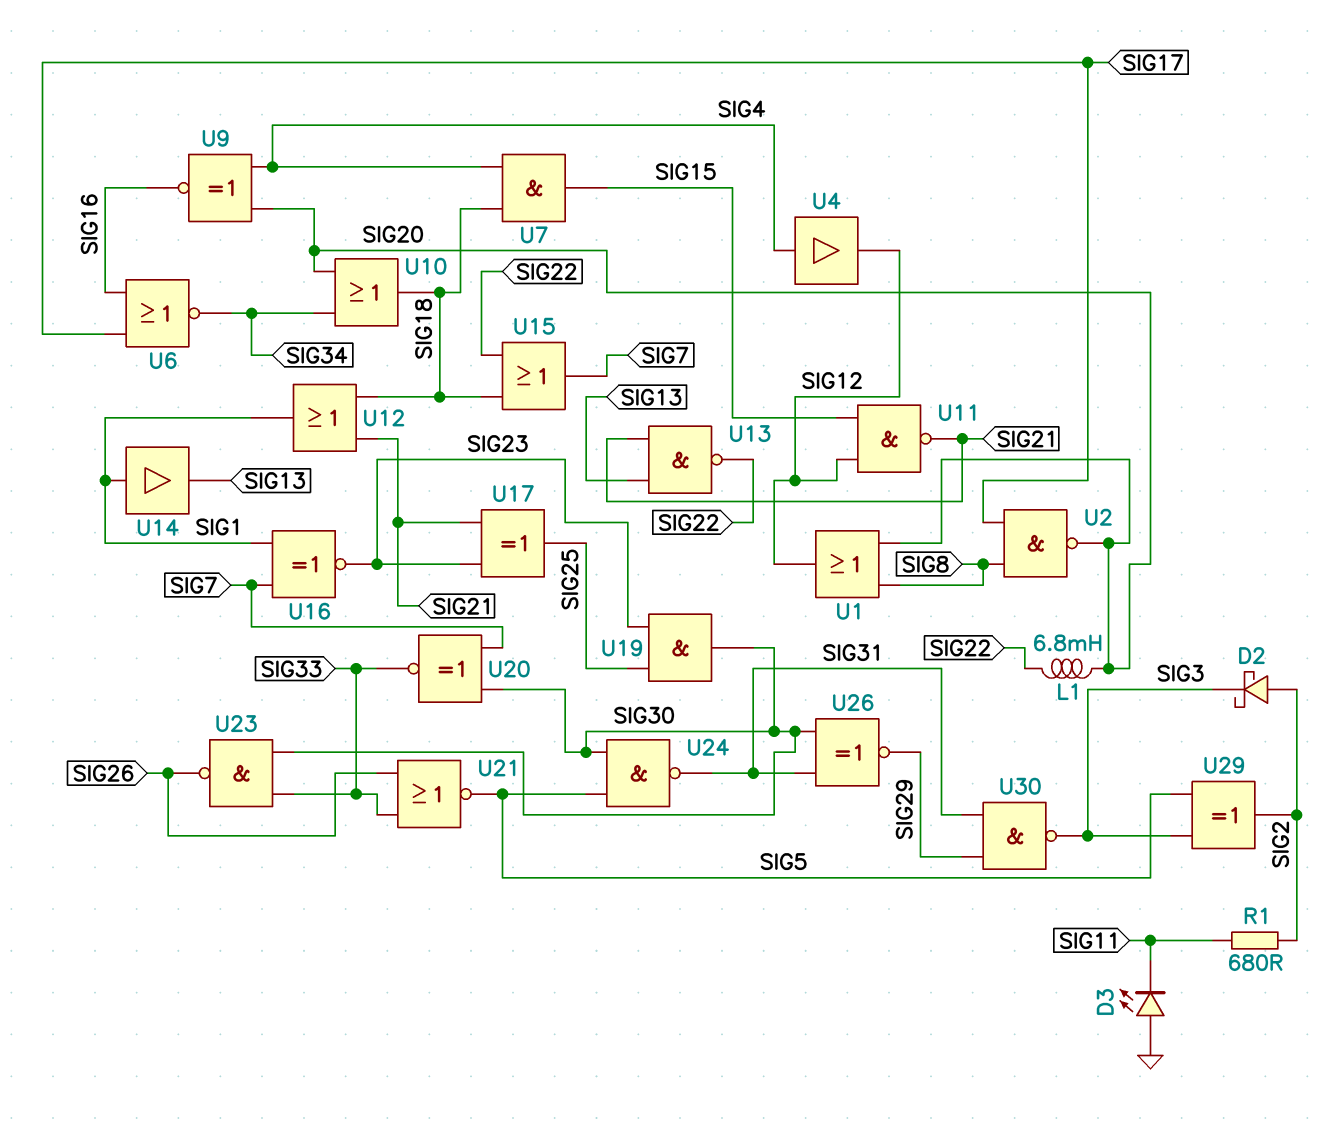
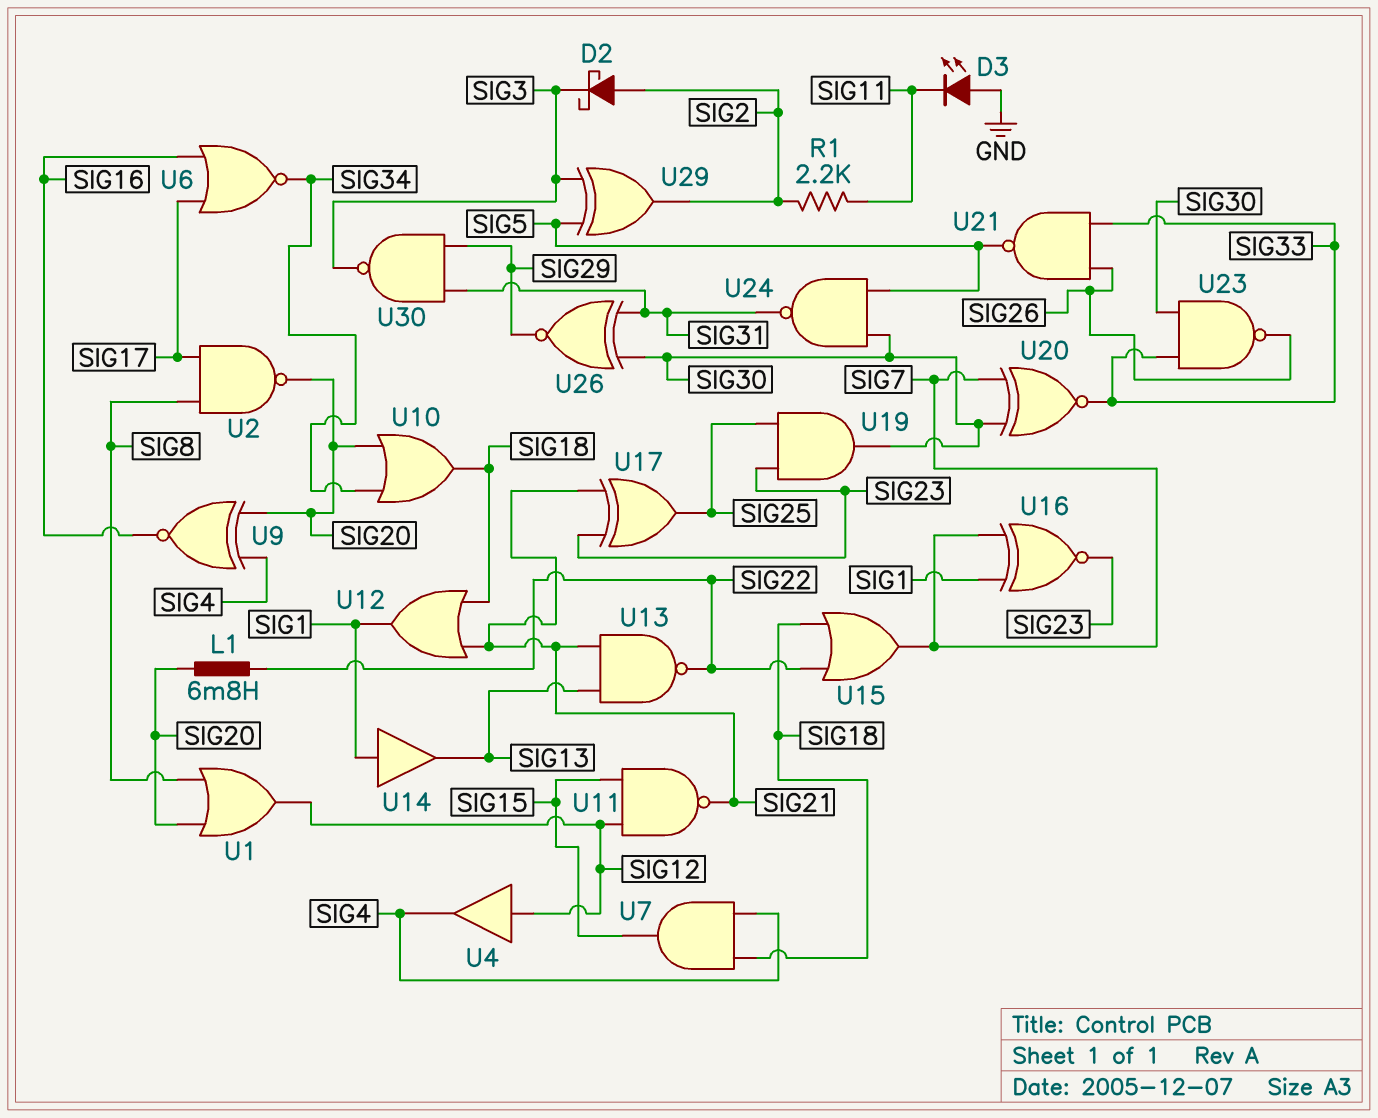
R1: 680 (SIG2, SIG11) -> 2.2k (SIG2, SIG11)
U4: buffer (in SIG4, out SIG12) -> buffer (in SIG12, out SIG4)
U21: NOR (in SIG26, in SIG33, out SIG5) -> NAND (in SIG26, in SIG33, out SIG5)

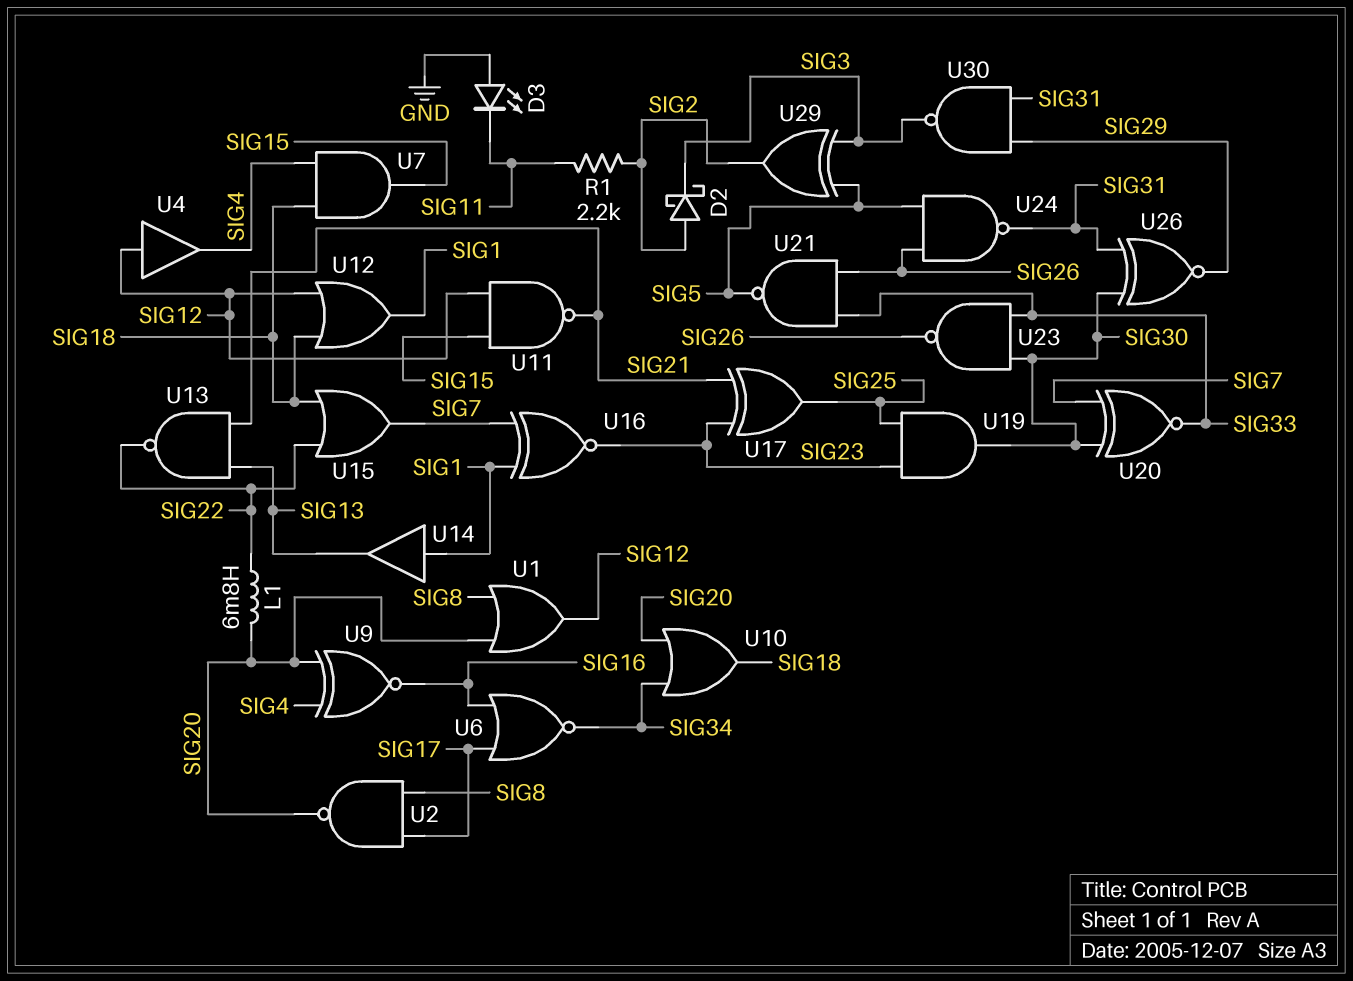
U12: OR (in SIG18, in SIG21, out SIG1) -> OR (in SIG12, in SIG18, out SIG1)
U24: NAND (in SIG5, in SIG30, out SIG31) -> NAND (in SIG5, in SIG26, out SIG31)

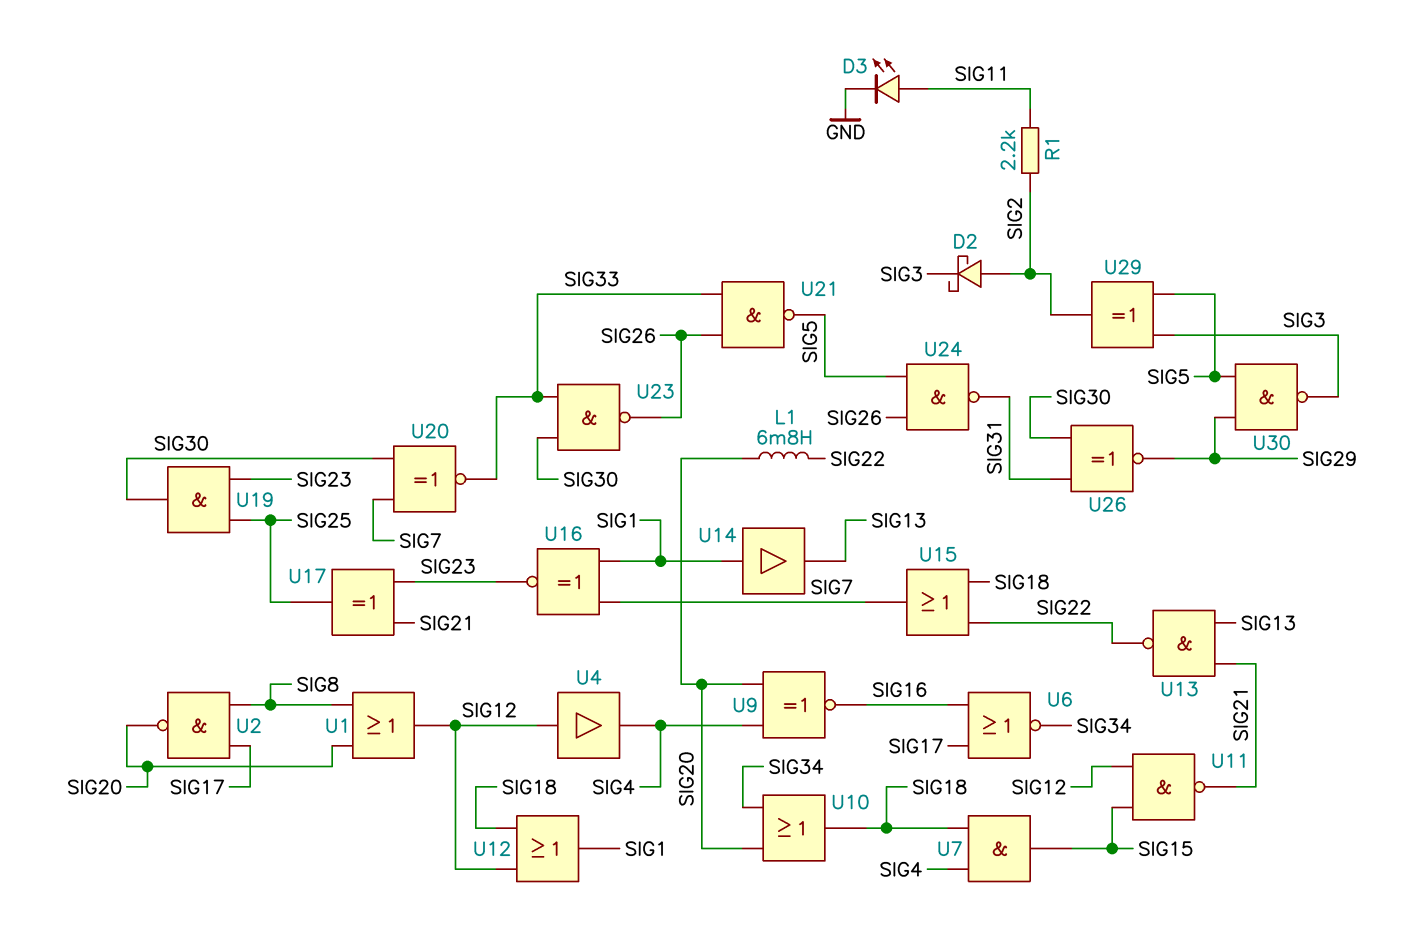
D3: LED (A GND, K SIG11) -> LED (A SIG11, K GND)
U30: NAND (in SIG29, in SIG31, out SIG3) -> NAND (in SIG5, in SIG29, out SIG3)

